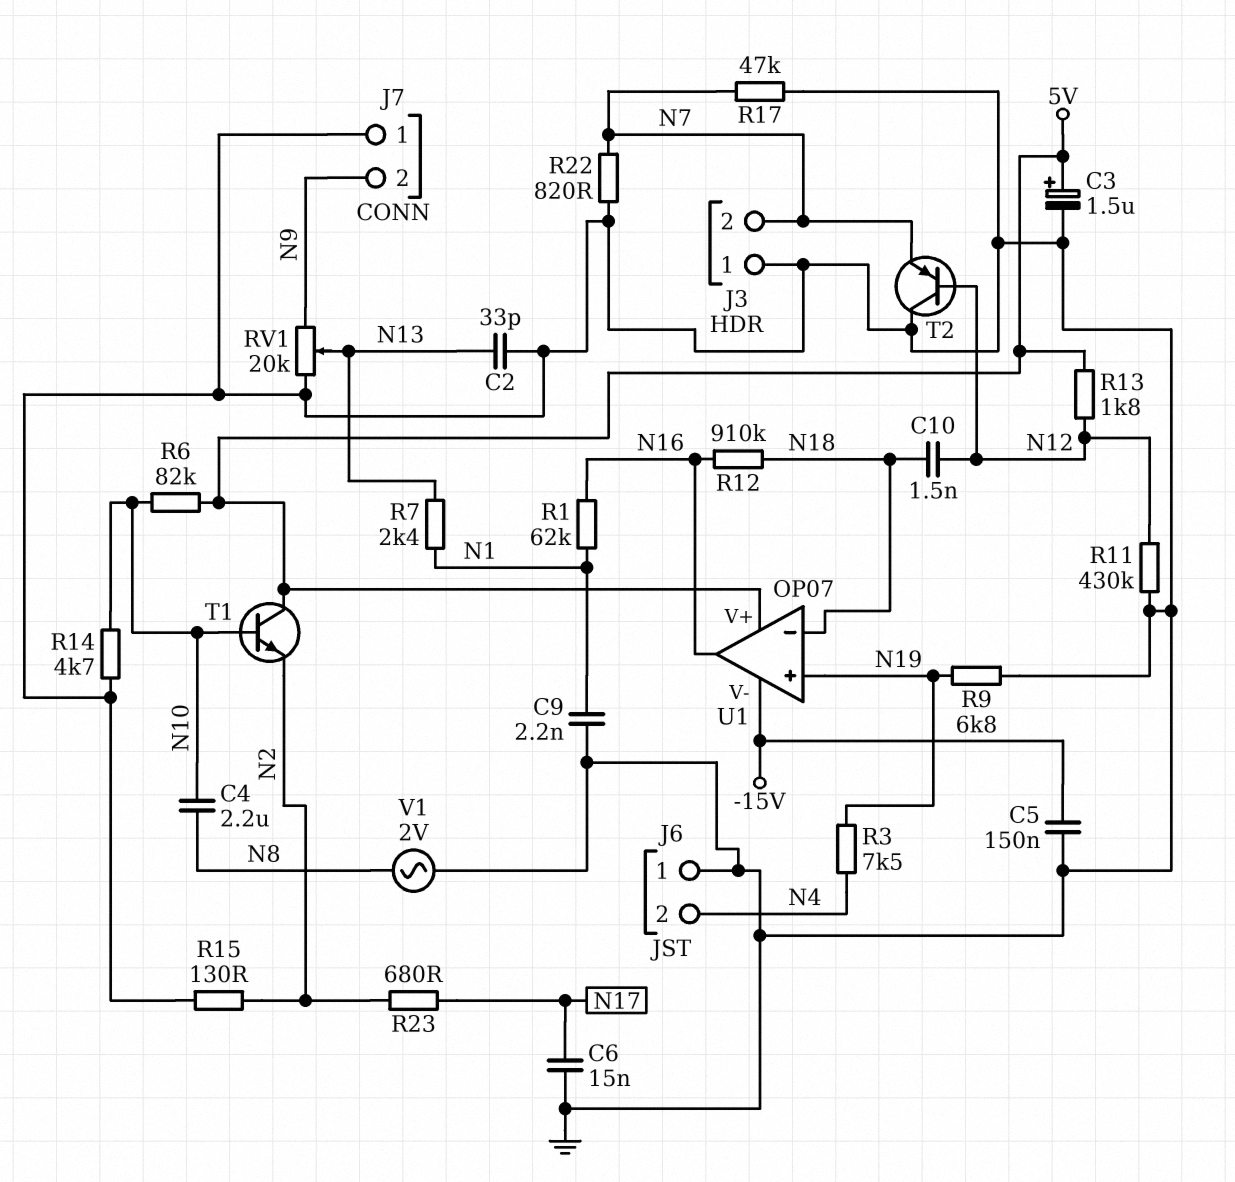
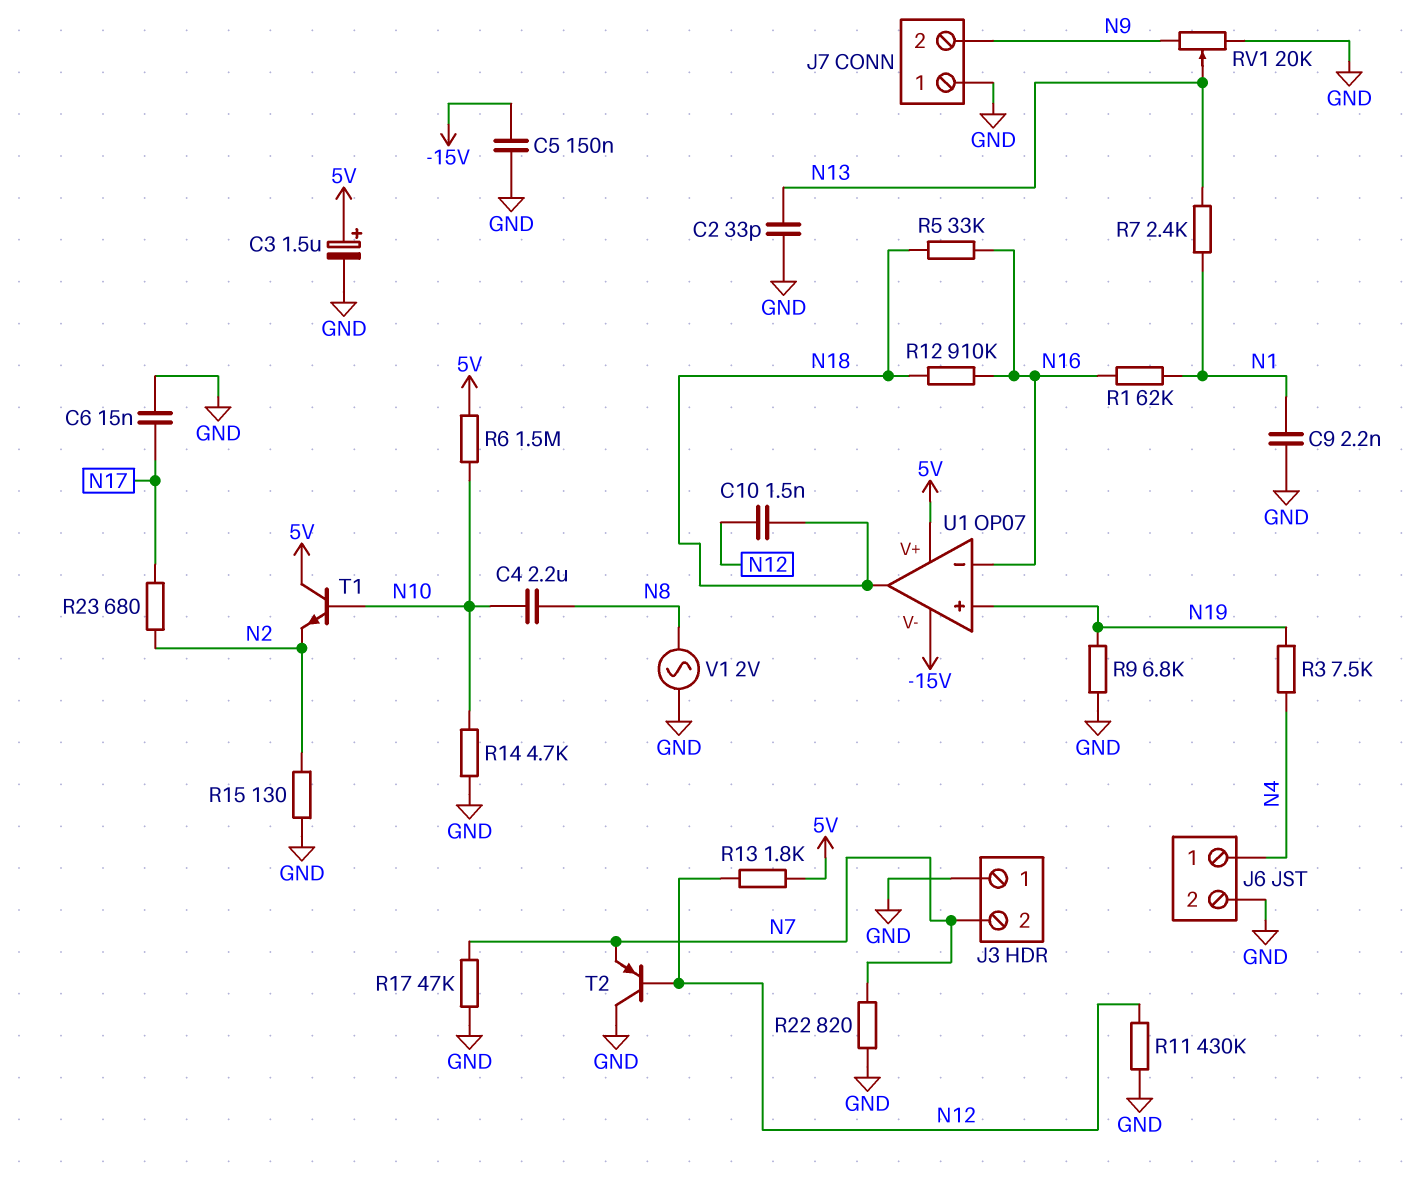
J6 pin 1: GND -> N4
J6 pin 2: N4 -> GND
R5: none -> 33k (N16, N18)
R6: 82k (5V, N10) -> 1.5M (5V, N10)
U1 pin in-: N18 -> N16
U1 pin out: N16 -> N18

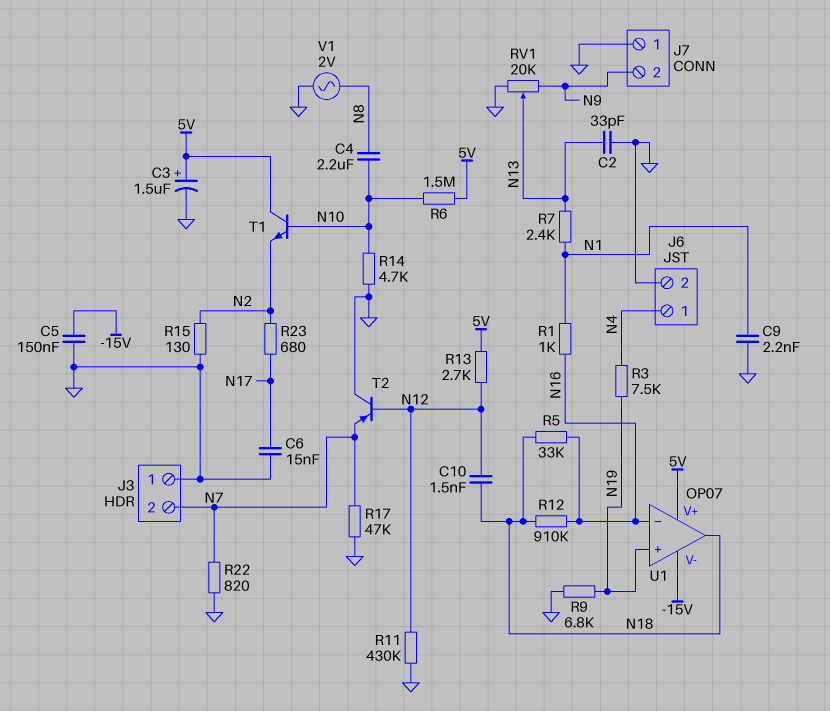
R1: 62k (N1, N16) -> 1k (N1, N16)
R13: 1.8k (5V, N12) -> 2.7k (5V, N12)

